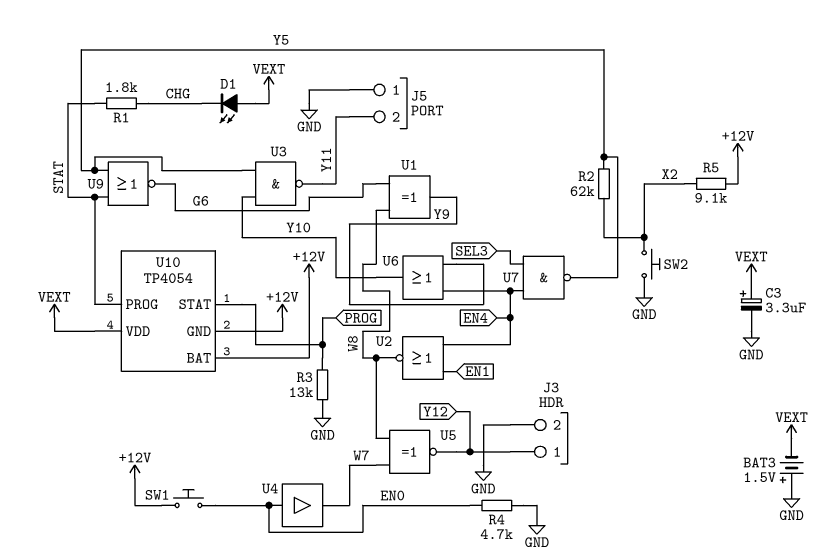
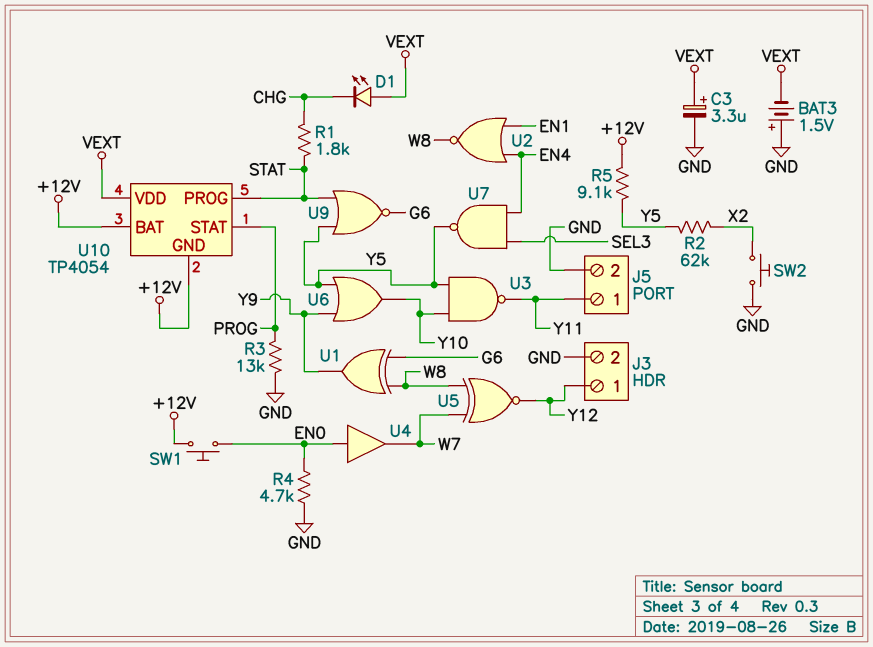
J5 pin 1: GND -> Y11
J5 pin 2: Y11 -> GND
R5: 9.1k (+12V, X2) -> 9.1k (+12V, Y5)
U6: OR (in EN4, in Y9, out Y10) -> OR (in Y5, in Y9, out Y10)

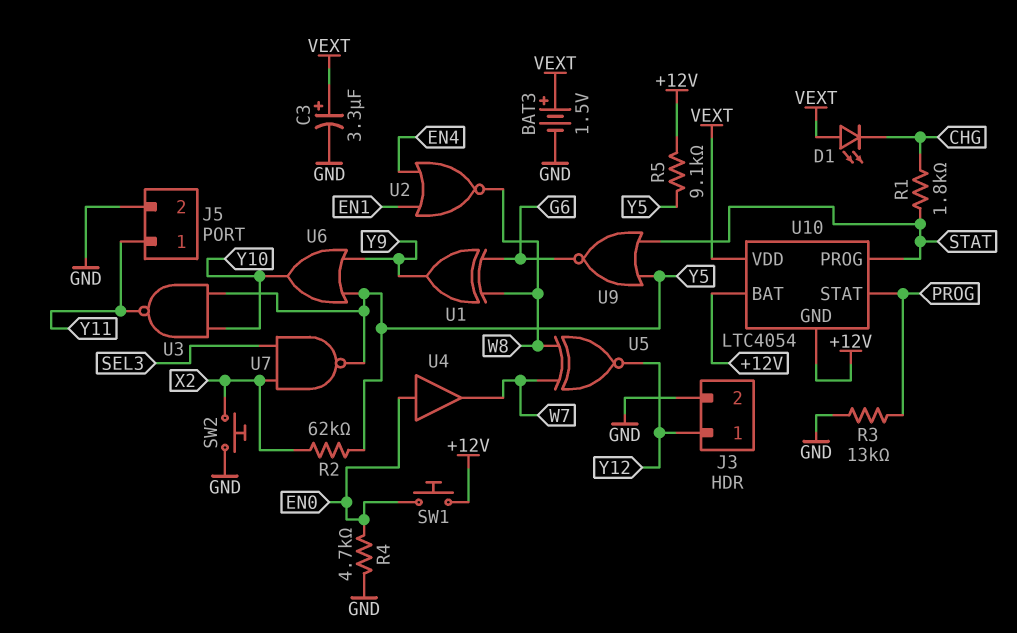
BAT3: 1.5V (plus GND, minus VEXT) -> 1.5V (plus VEXT, minus GND)
U7: NAND (in EN4, in SEL3, out Y5) -> NAND (in SEL3, in X2, out Y5)
U10: TP4054 -> LTC4054

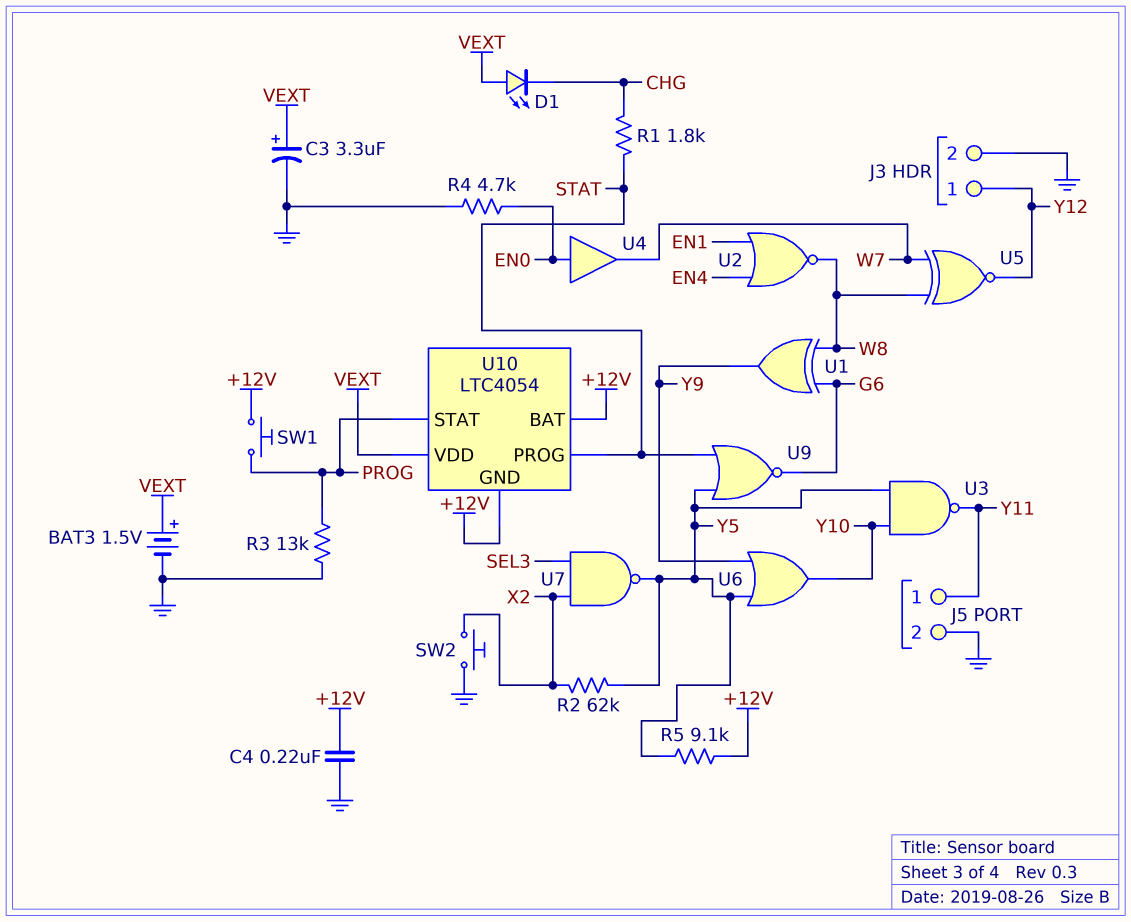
C4: none -> 220nF (+12V, GND)
SW1: button (+12V, EN0) -> button (+12V, PROG)

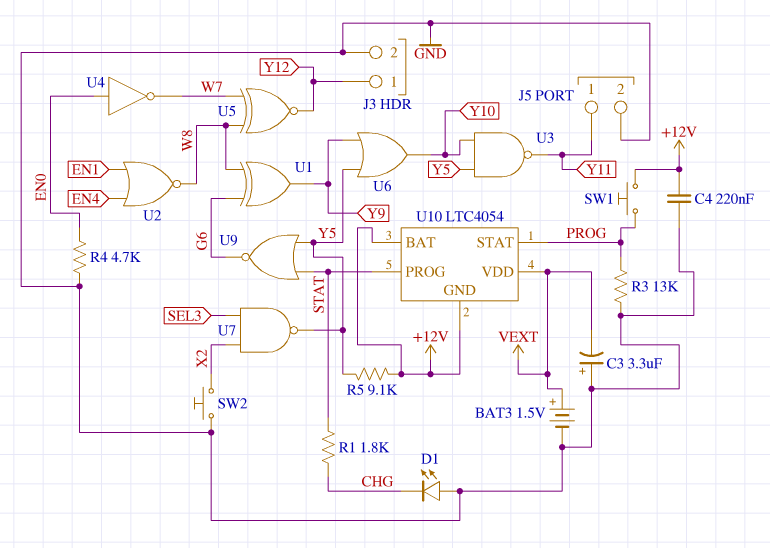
C3: 3.3uF (plus VEXT, minus GND) -> 3.3uF (plus GND, minus VEXT)
D1: LED (A VEXT, K CHG) -> LED (A GND, K CHG)
R2: 62k (X2, Y5) -> none
U4: buffer (in EN0, out W7) -> NOT (in EN0, out W7)

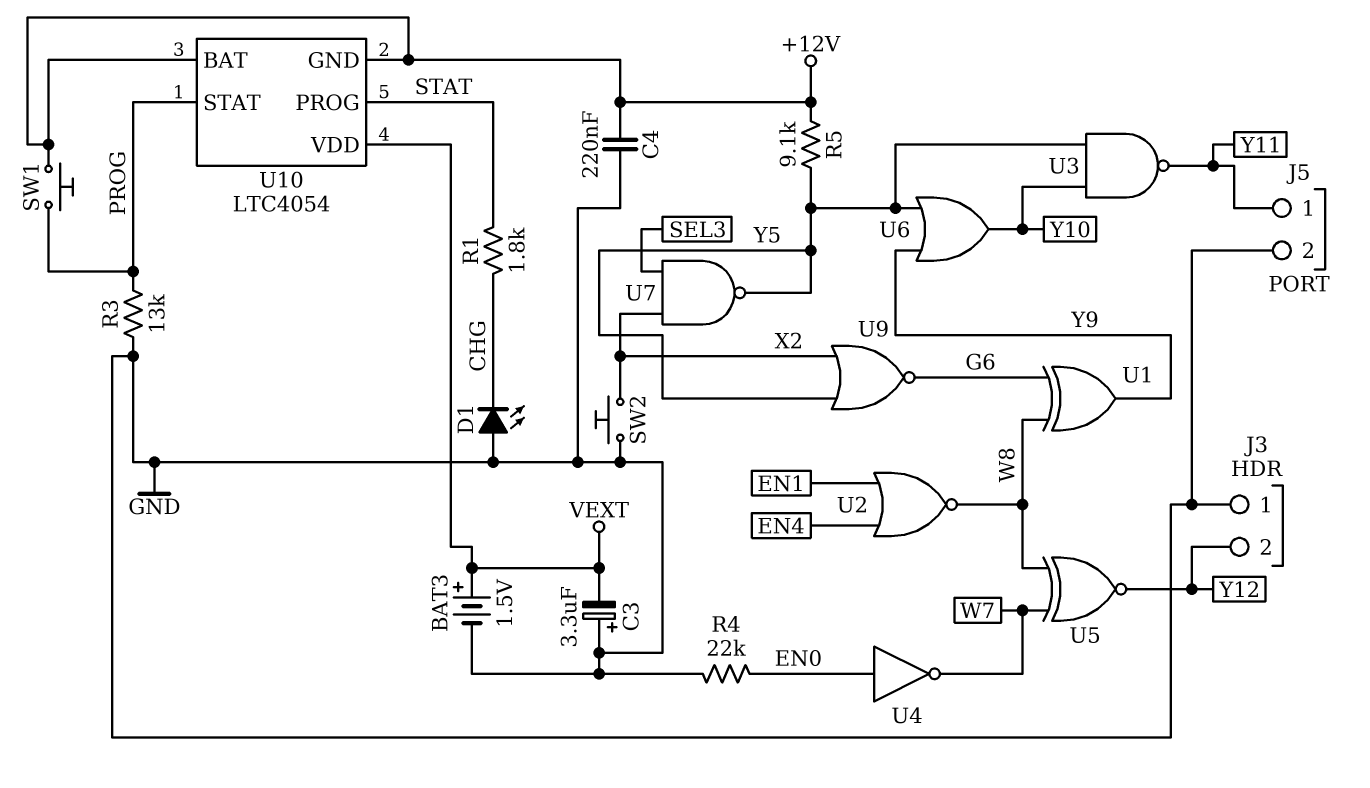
J3 pin 1: Y12 -> GND
J3 pin 2: GND -> Y12
R4: 4.7k (EN0, GND) -> 22k (EN0, GND)
U9: NOR (in STAT, in Y5, out G6) -> NOR (in X2, in Y5, out G6)

